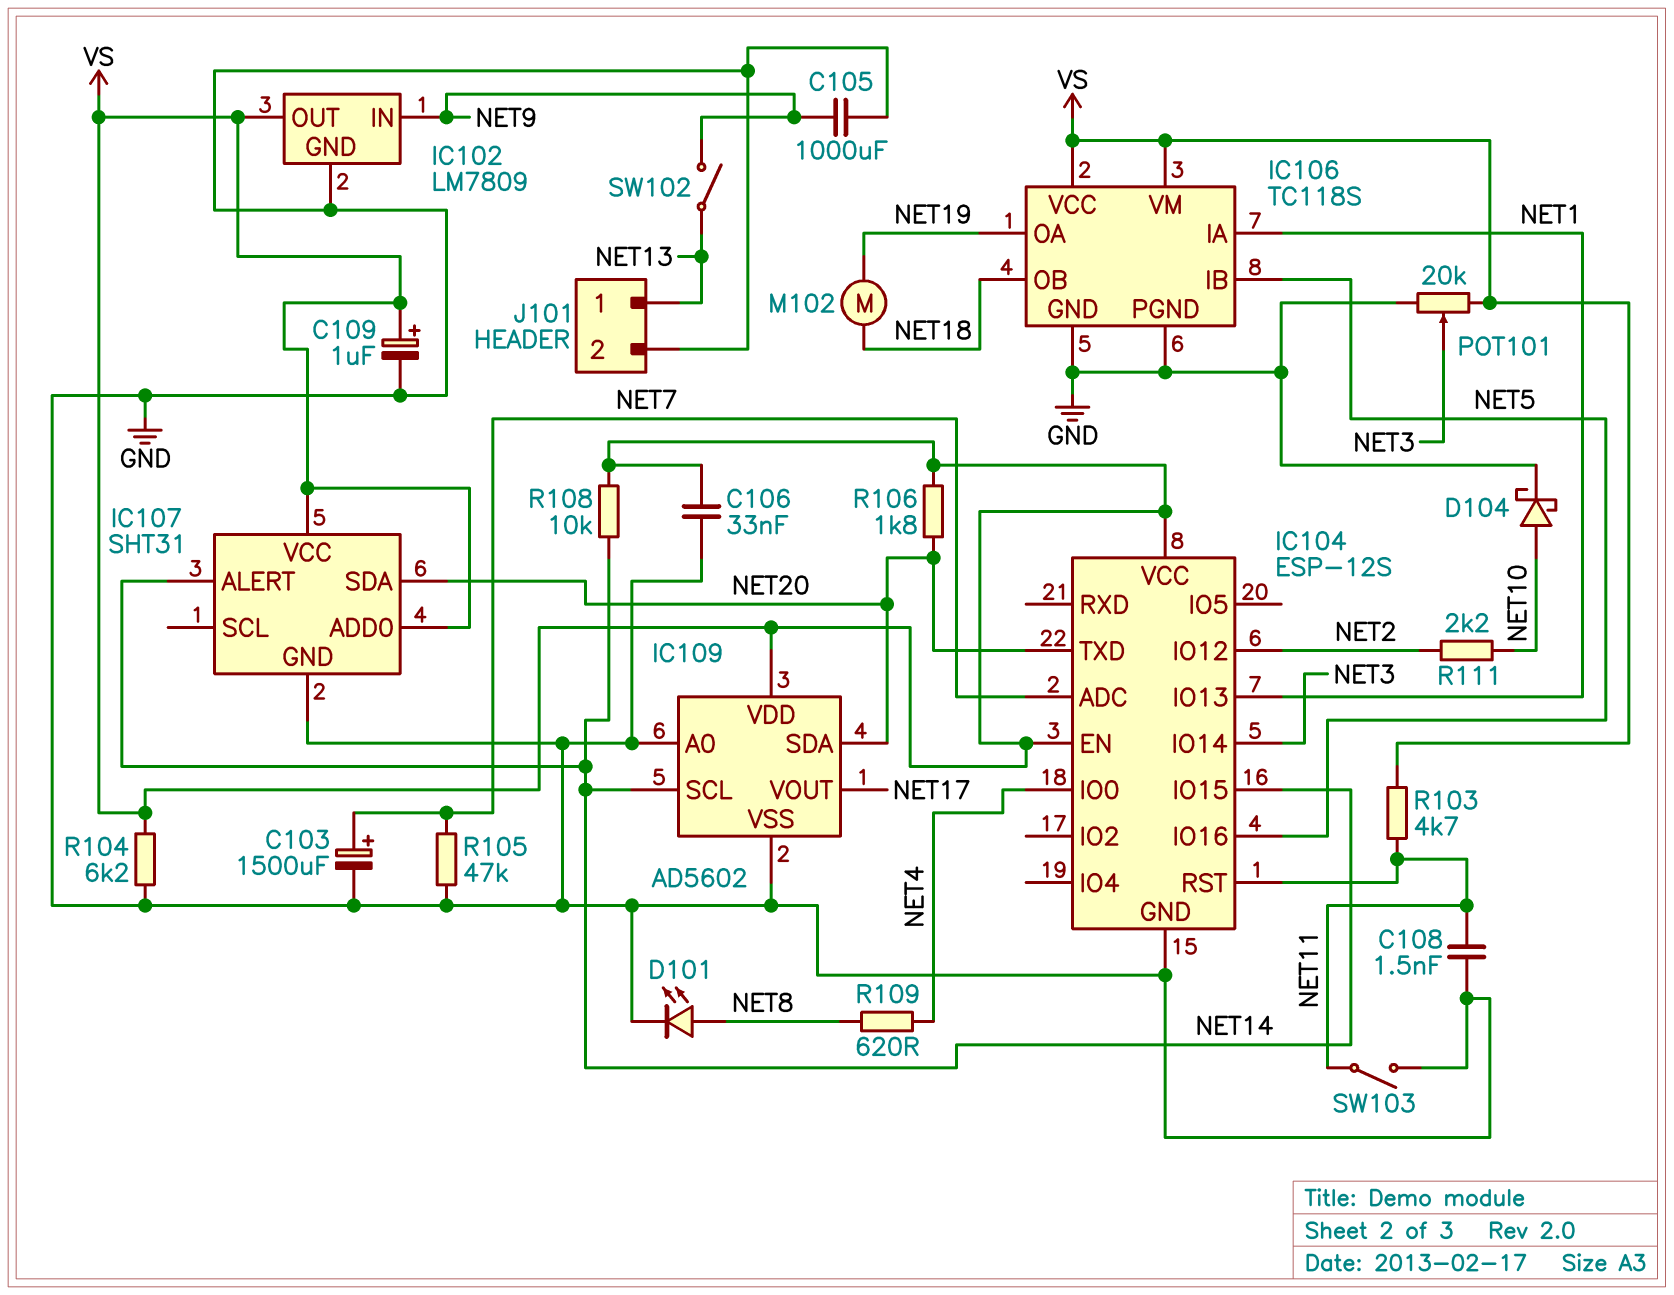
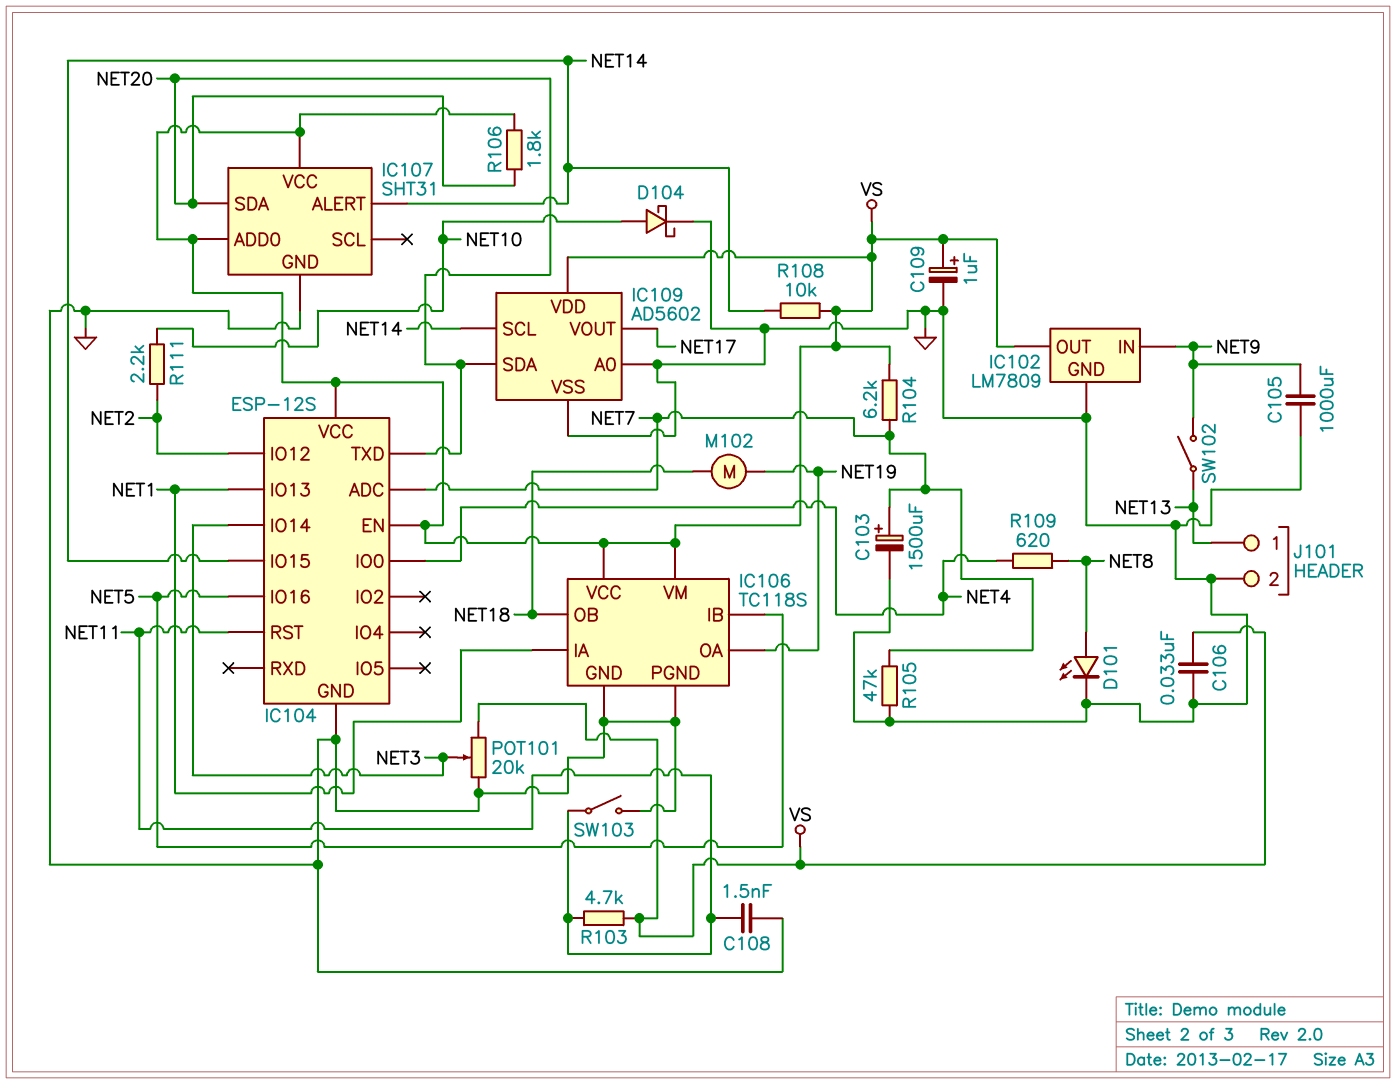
R104: 6.2k (GND, VS) -> 6.2k (NET7, VS)

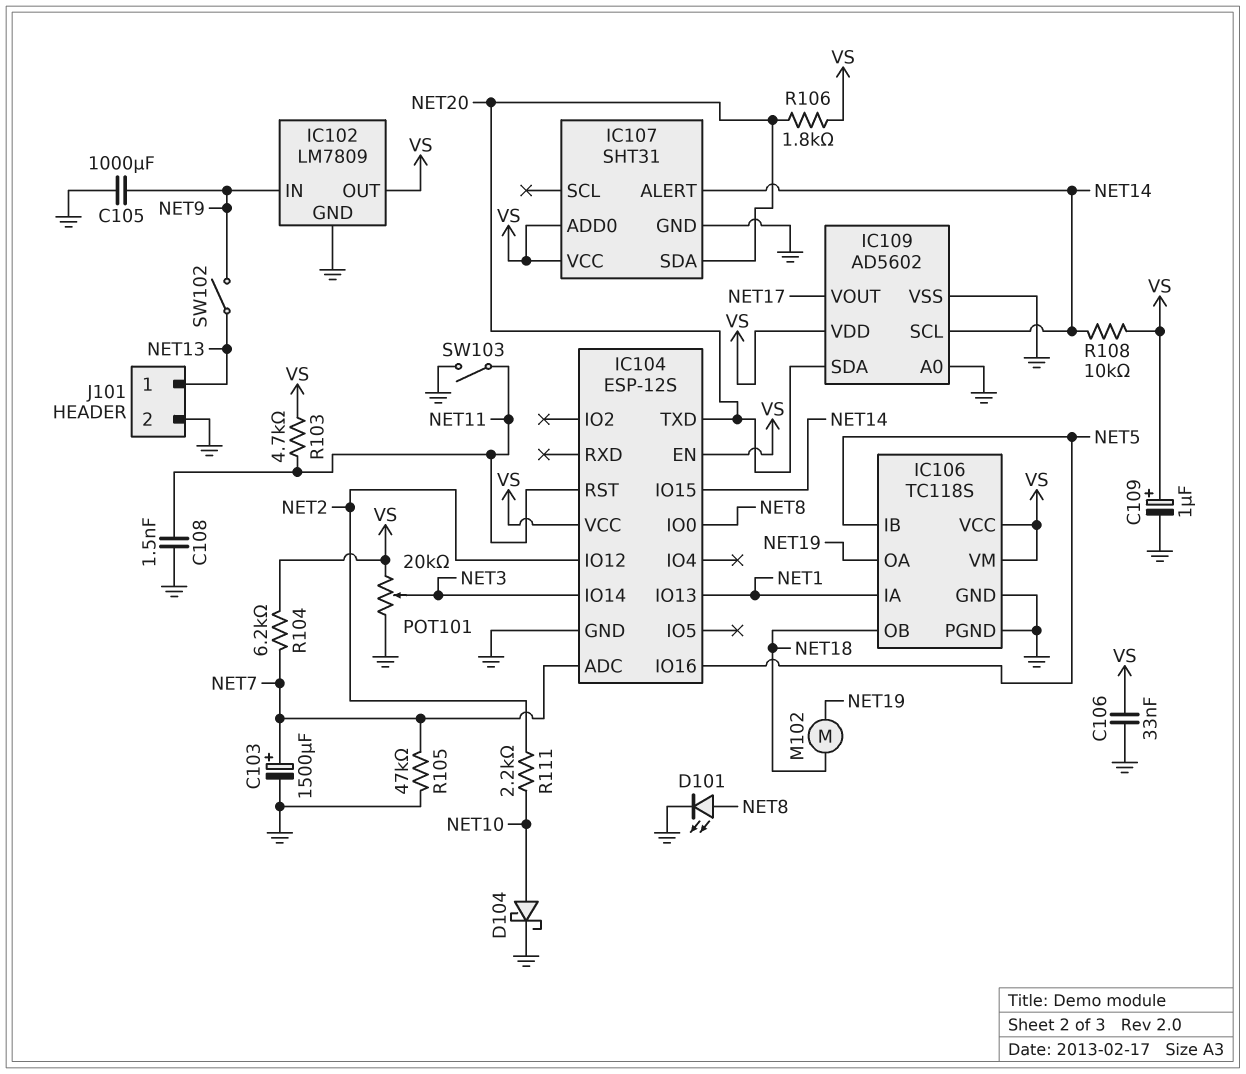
IC104 pin IO0: NET4 -> NET8
R109: 620 (NET4, NET8) -> none

